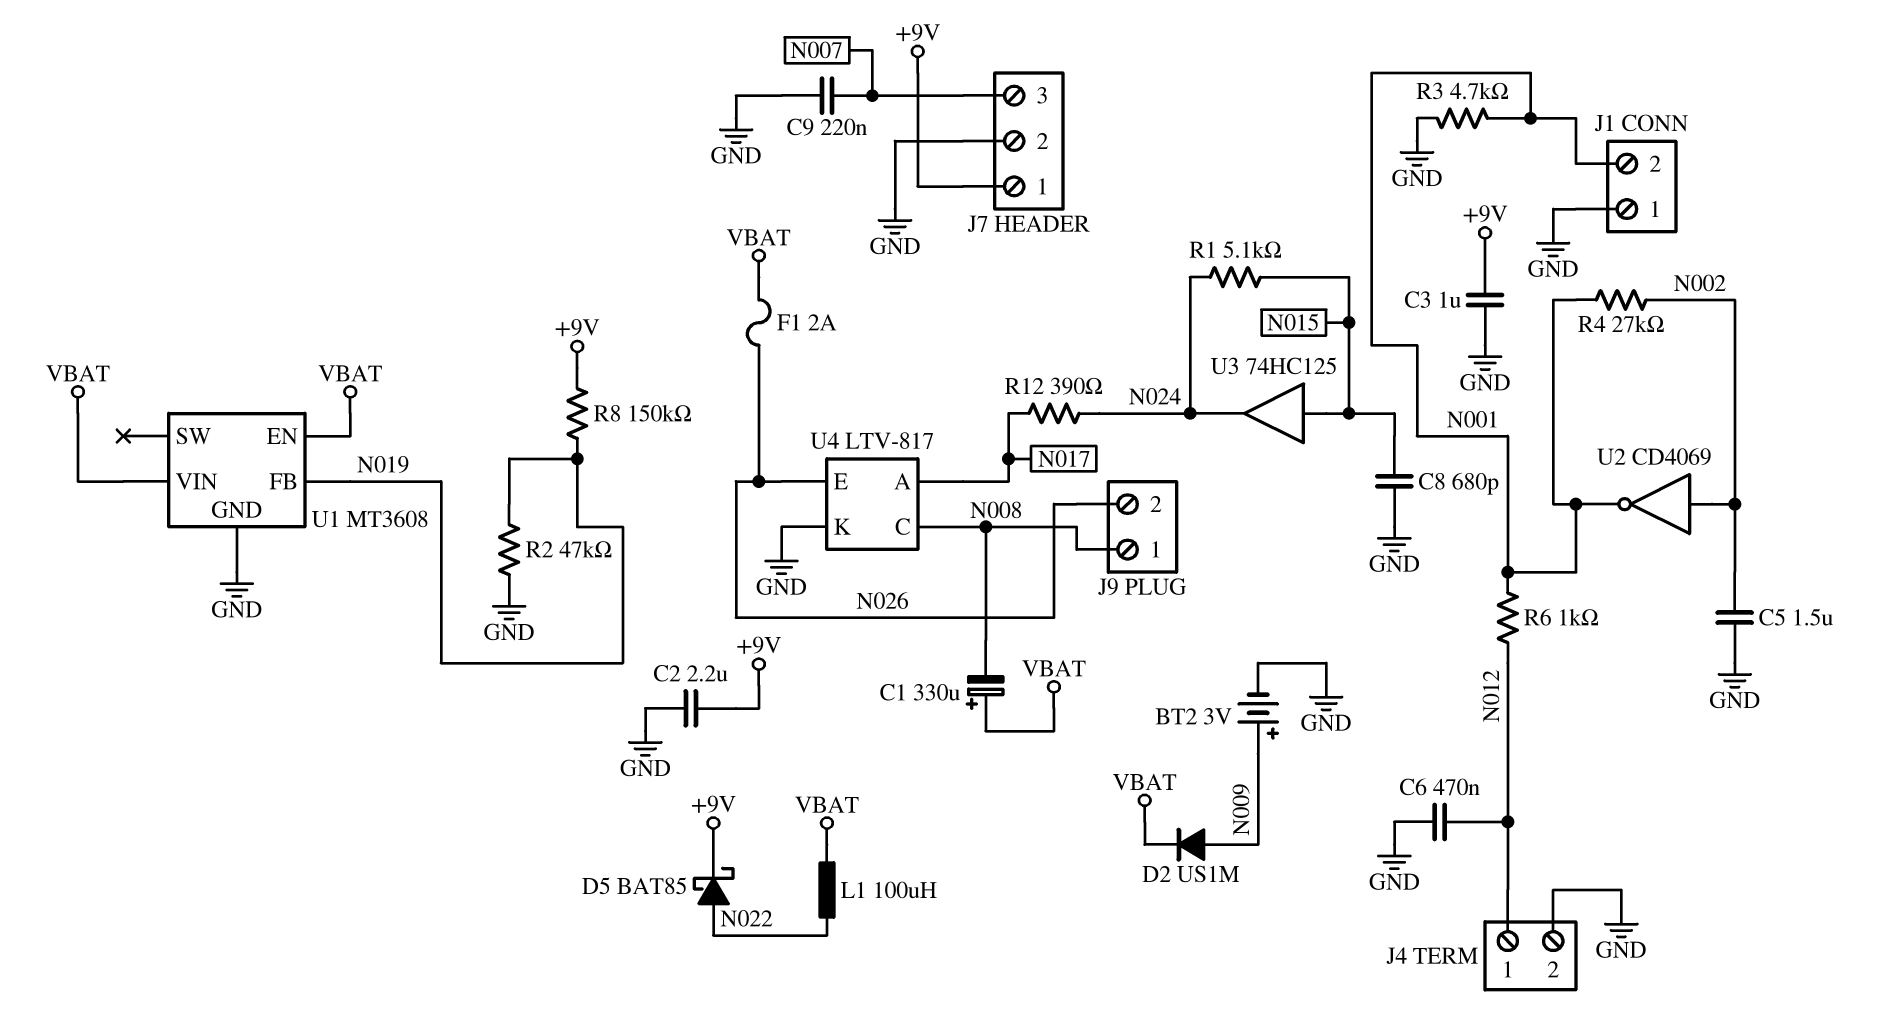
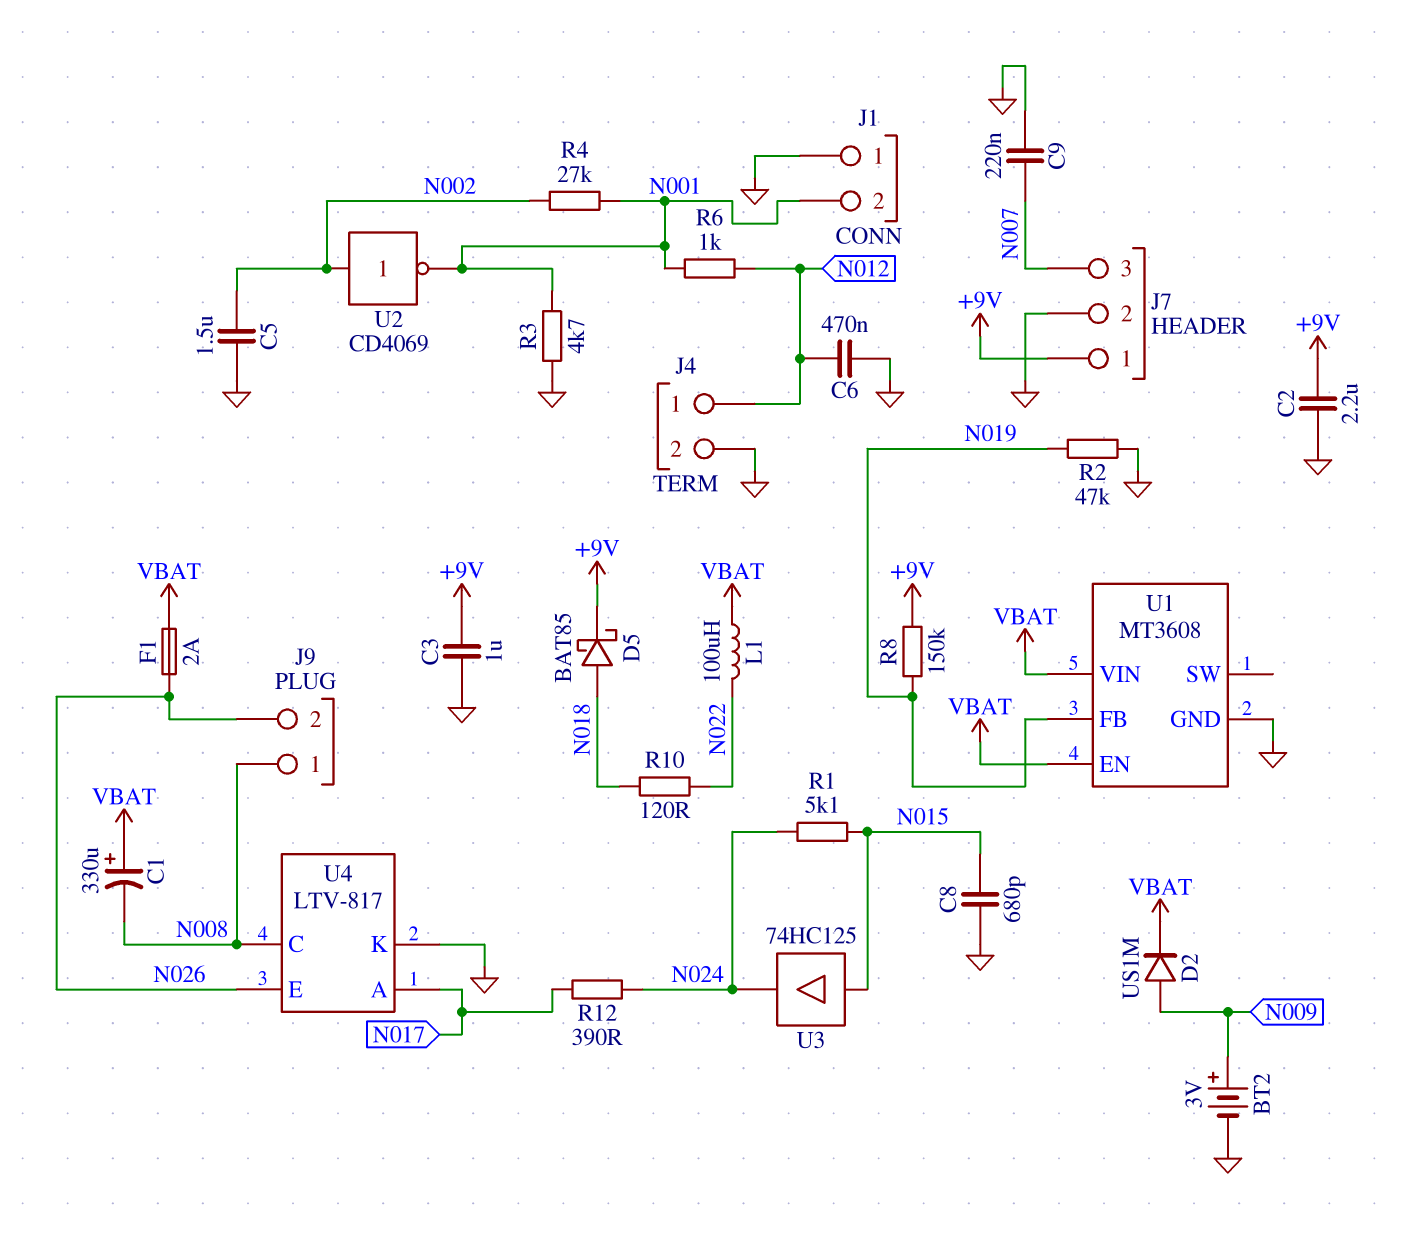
D5: schottky BAT85 (A N022, K +9V) -> schottky BAT85 (A N018, K +9V)
R10: none -> 120 (N018, N022)

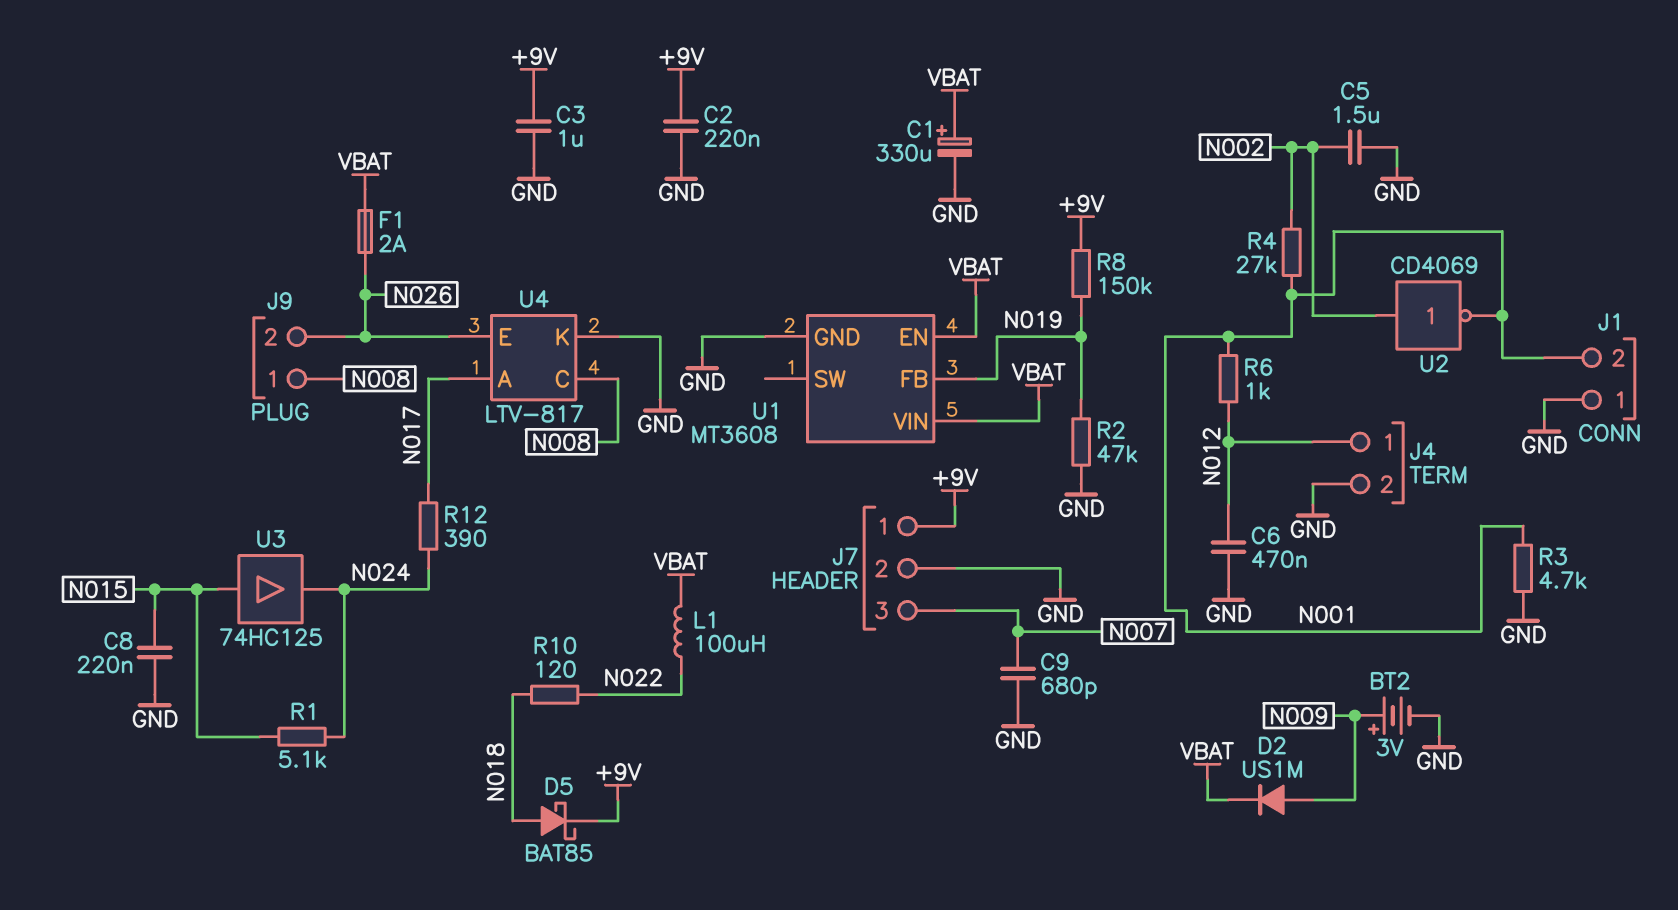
C1: 330uF (plus VBAT, minus N008) -> 330uF (plus VBAT, minus GND)
C2: 2.2uF (+9V, GND) -> 220nF (+9V, GND)
C8: 680pF (GND, N015) -> 220nF (GND, N015)
C9: 220nF (GND, N007) -> 680pF (GND, N007)

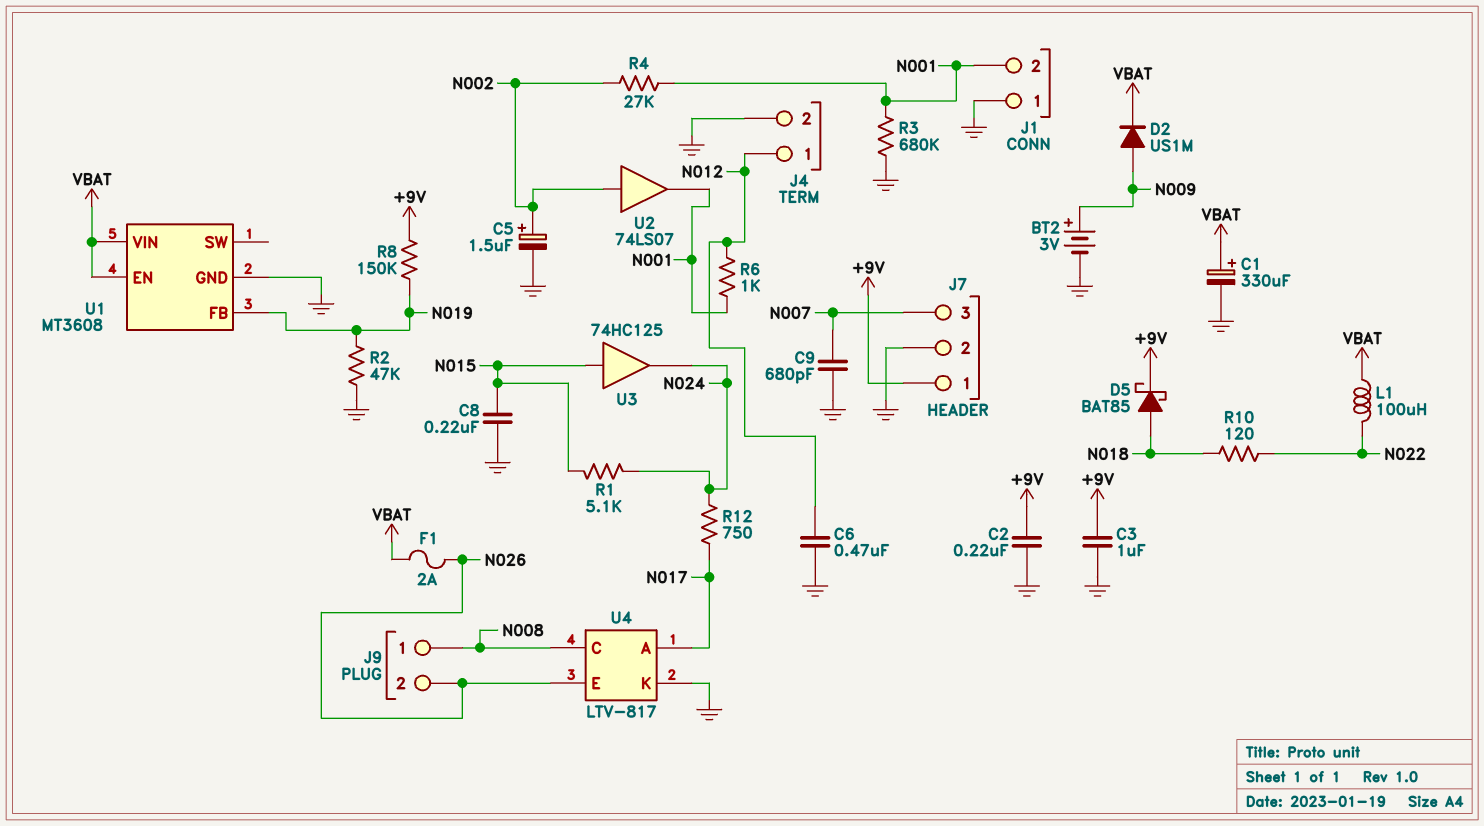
C5: 1.5uF (GND, N002) -> 1.5uF (plus N002, minus GND)
R3: 4.7k (GND, N001) -> 680k (GND, N001)
R12: 390 (N017, N024) -> 750 (N017, N024)
U2: NOT CD4069 (in N002, out N001) -> buffer 74LS07 (in N002, out N001)

